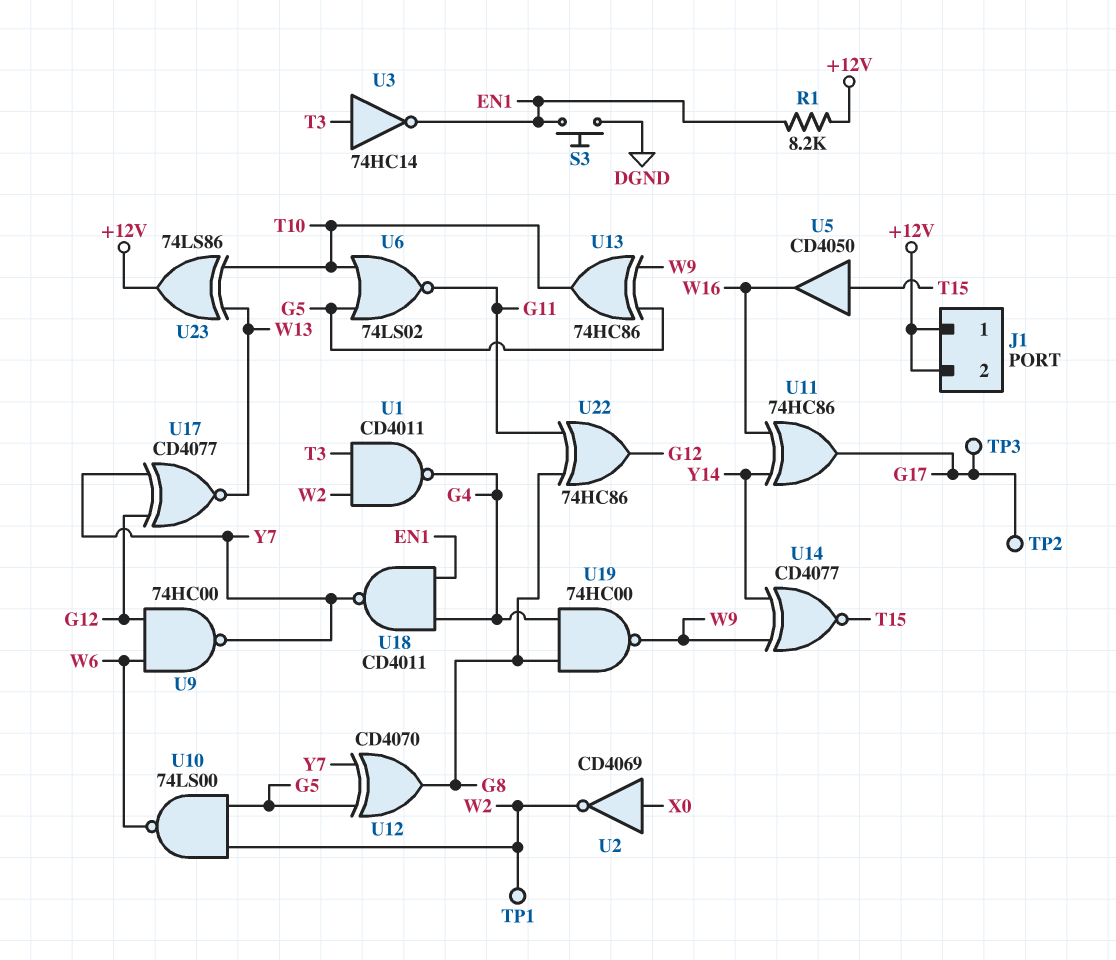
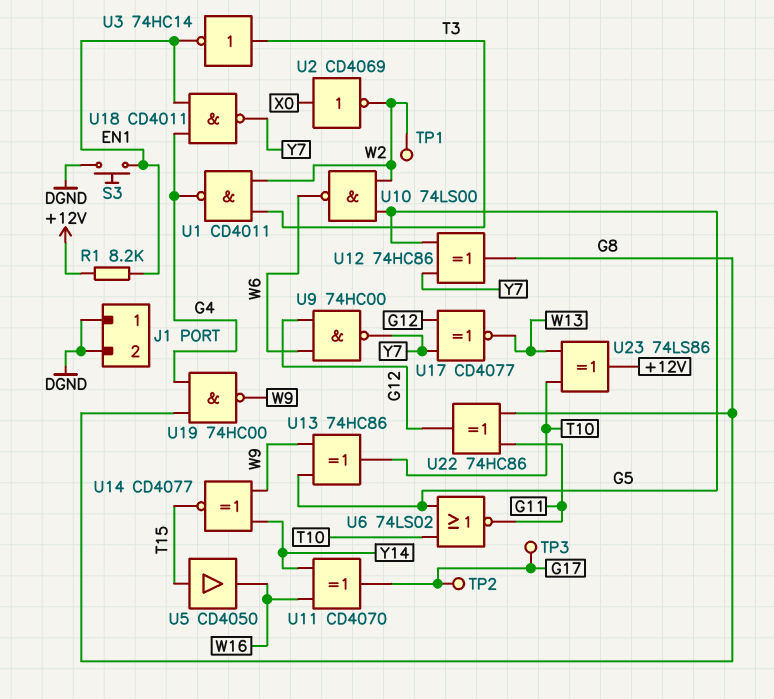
J1 pin 1: +12V -> DGND
J1 pin 2: +12V -> DGND
U11: XOR 74HC86 (in W16, in Y14, out G17) -> XOR CD4070 (in W16, in Y14, out G17)
U12: XOR CD4070 (in G5, in Y7, out G8) -> XOR 74HC86 (in G5, in Y7, out G8)

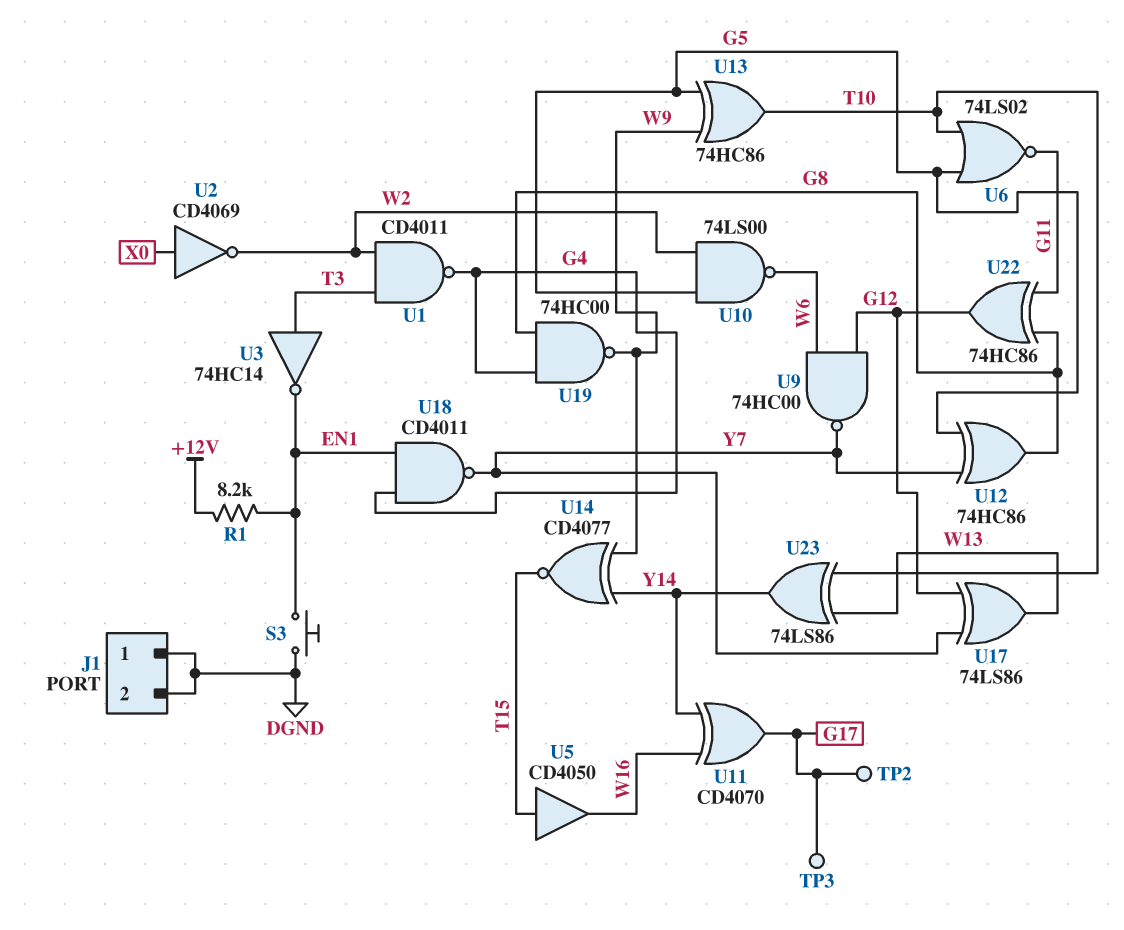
TP1: test point (W2) -> none
U17: XNOR CD4077 (in G12, in Y7, out W13) -> XOR 74LS86 (in G12, in Y7, out W13)
U23: XOR 74LS86 (in T10, in W13, out +12V) -> XOR 74LS86 (in T10, in W13, out Y14)

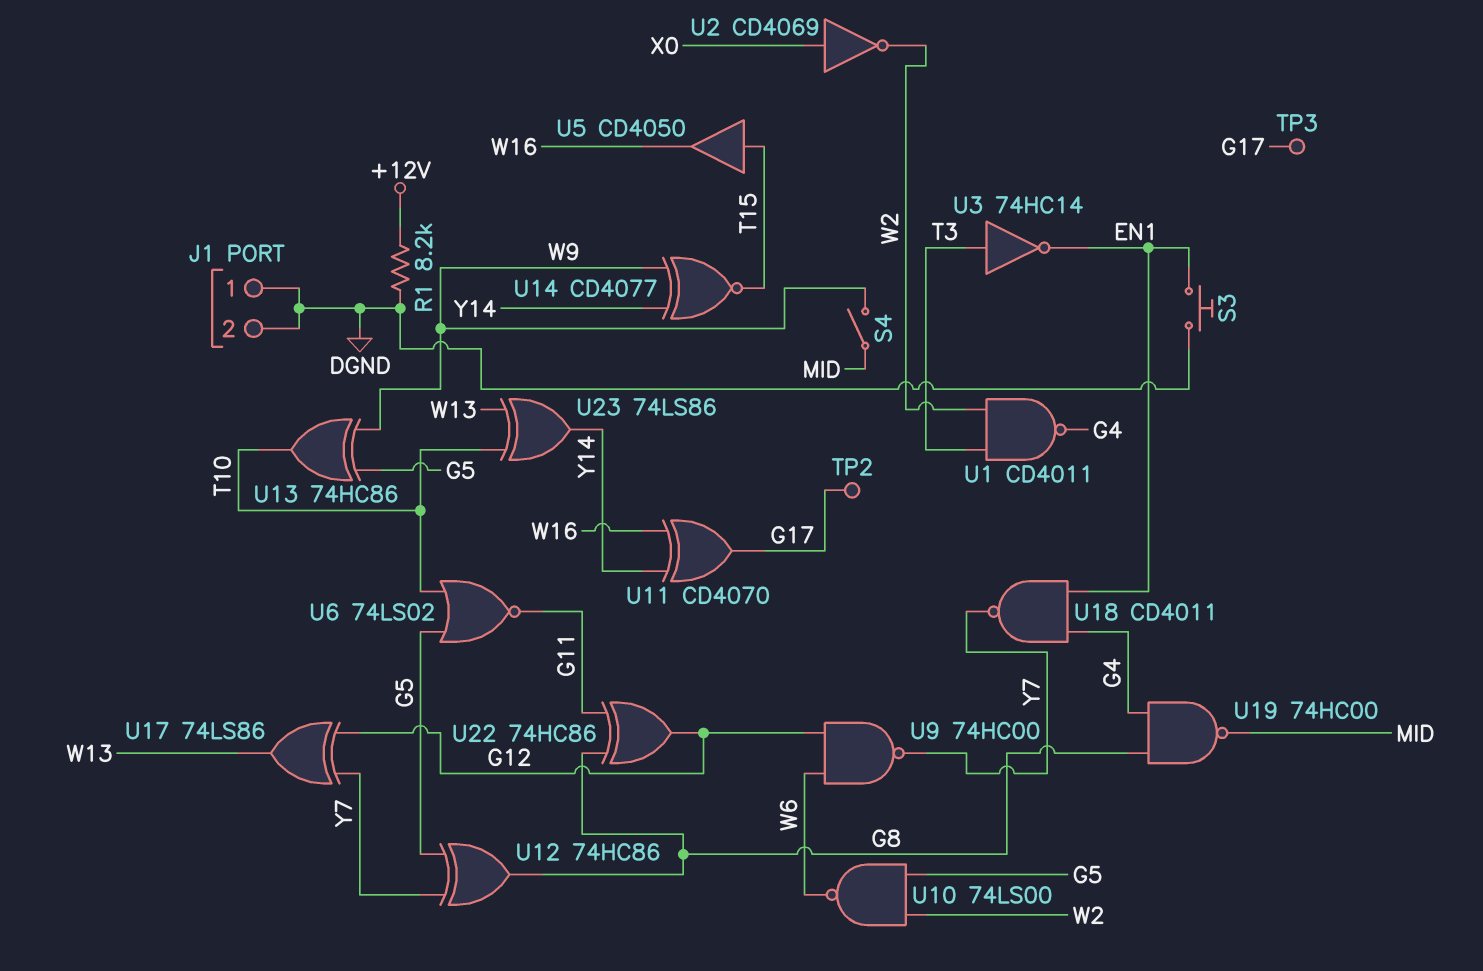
R1: 8.2k (+12V, EN1) -> 8.2k (+12V, DGND)
S4: none -> switch (MID, W9)
U19: NAND 74HC00 (in G4, in G8, out W9) -> NAND 74HC00 (in G4, in G8, out MID)

